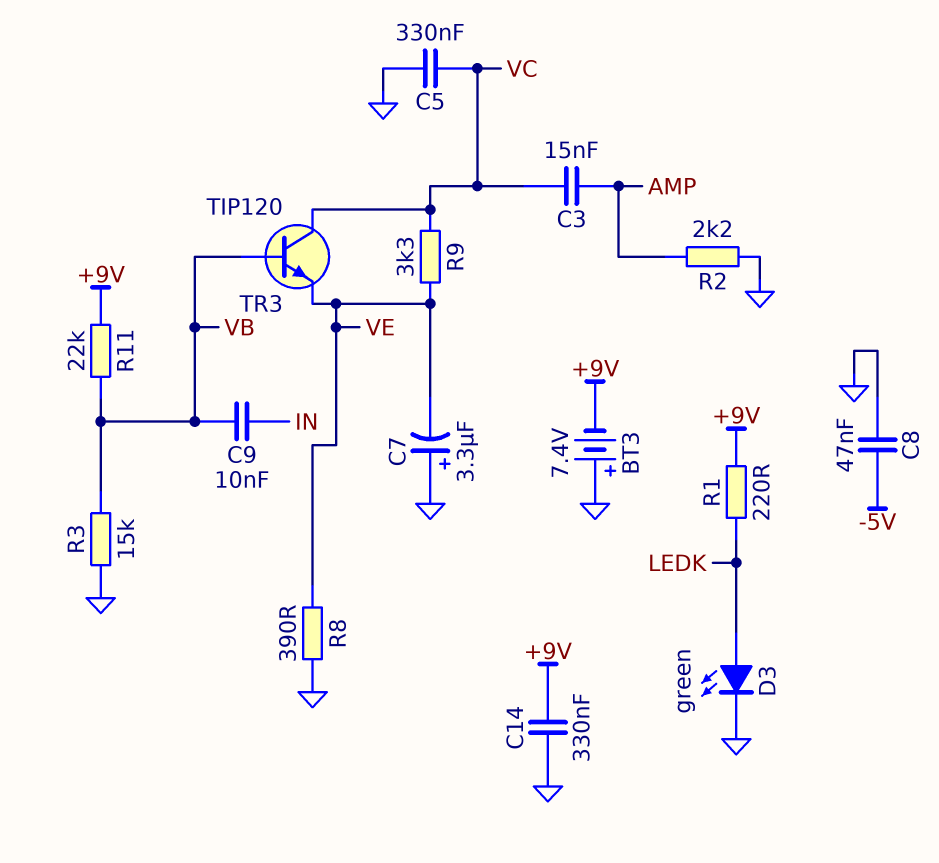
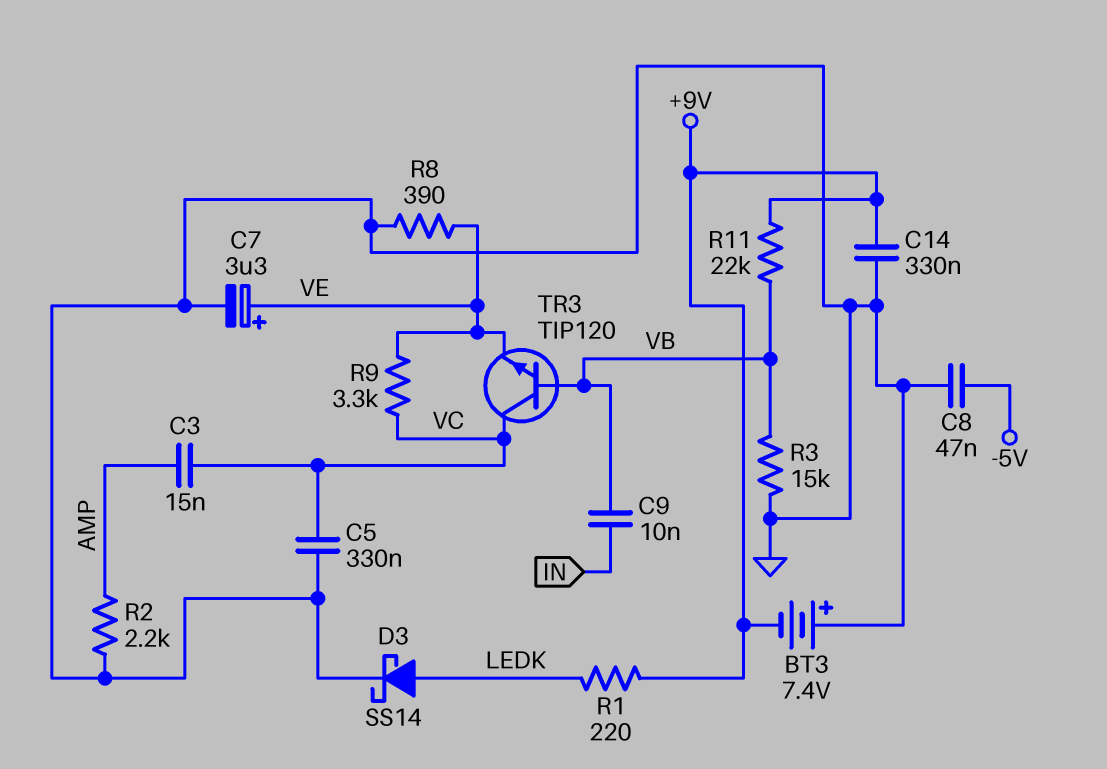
C7: 3.3uF (plus GND, minus VE) -> 3.3uF (plus VE, minus GND)
D3: LED green (A LEDK, K GND) -> schottky SS14 (A LEDK, K GND)

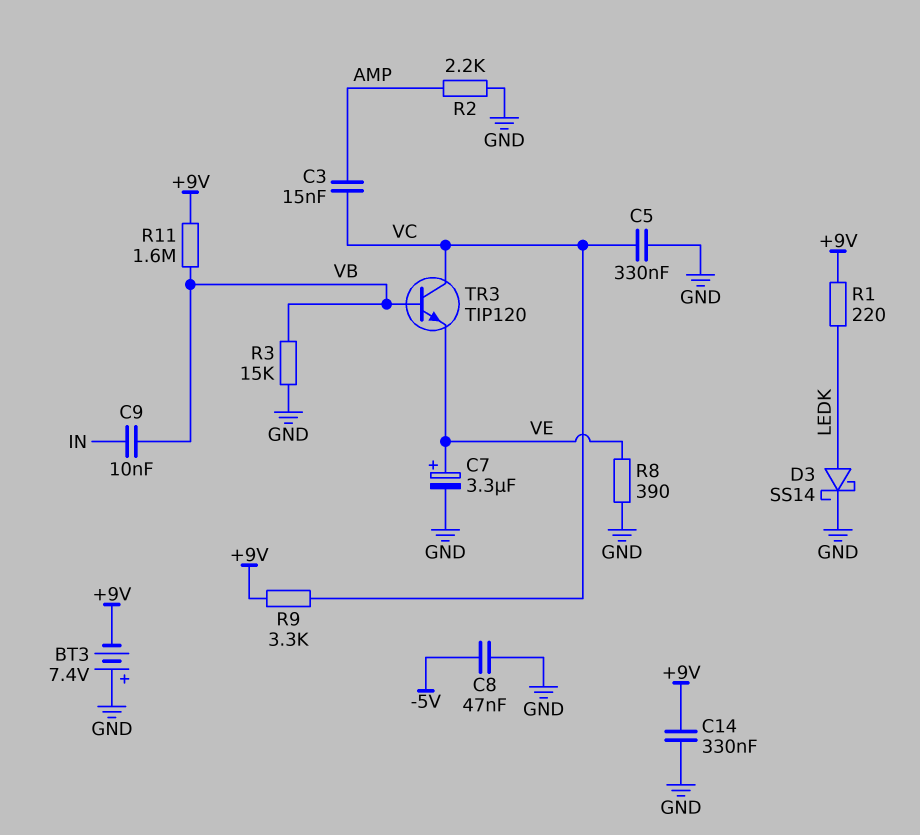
R9: 3.3k (VC, VE) -> 3.3k (+9V, VC)
R11: 22k (+9V, VB) -> 1.6M (+9V, VB)

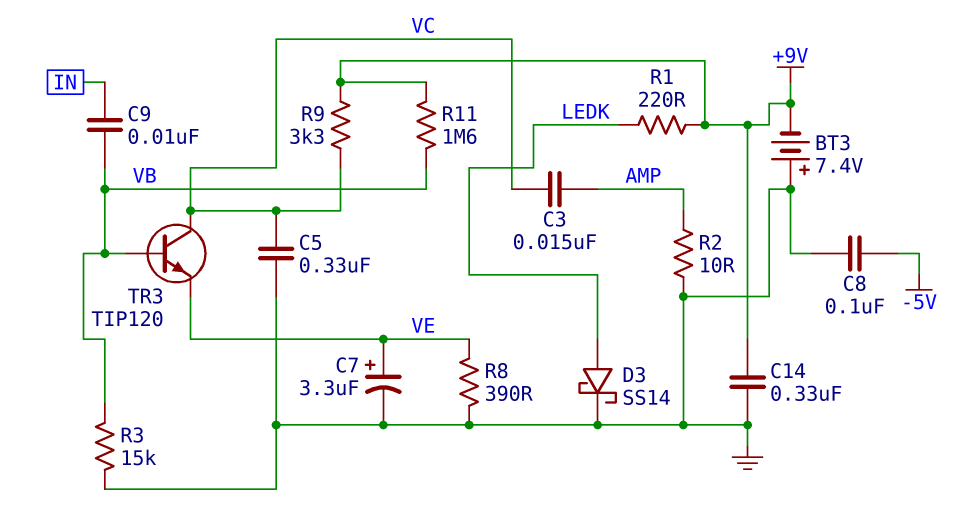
C8: 47nF (-5V, GND) -> 100nF (-5V, GND)
R2: 2.2k (AMP, GND) -> 10 (AMP, GND)

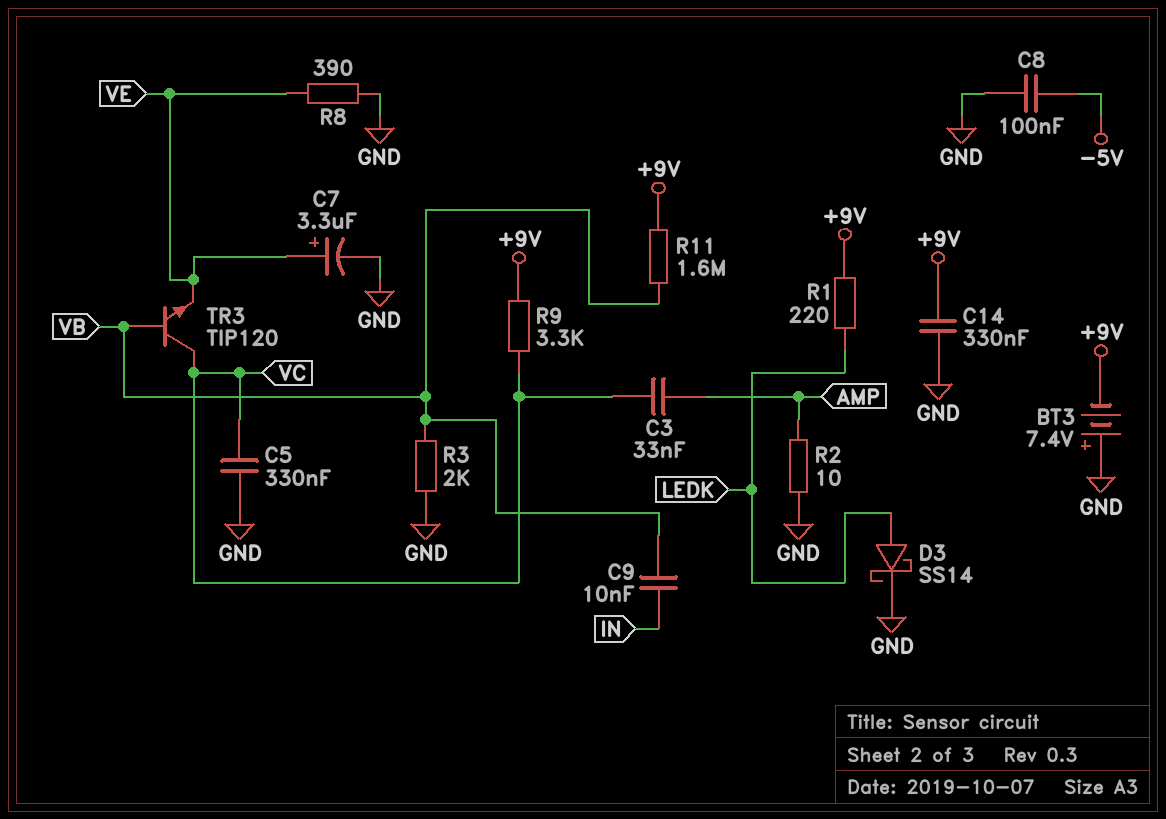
C3: 15nF (AMP, VC) -> 33nF (AMP, VC)
R3: 15k (GND, VB) -> 2k (GND, VB)

